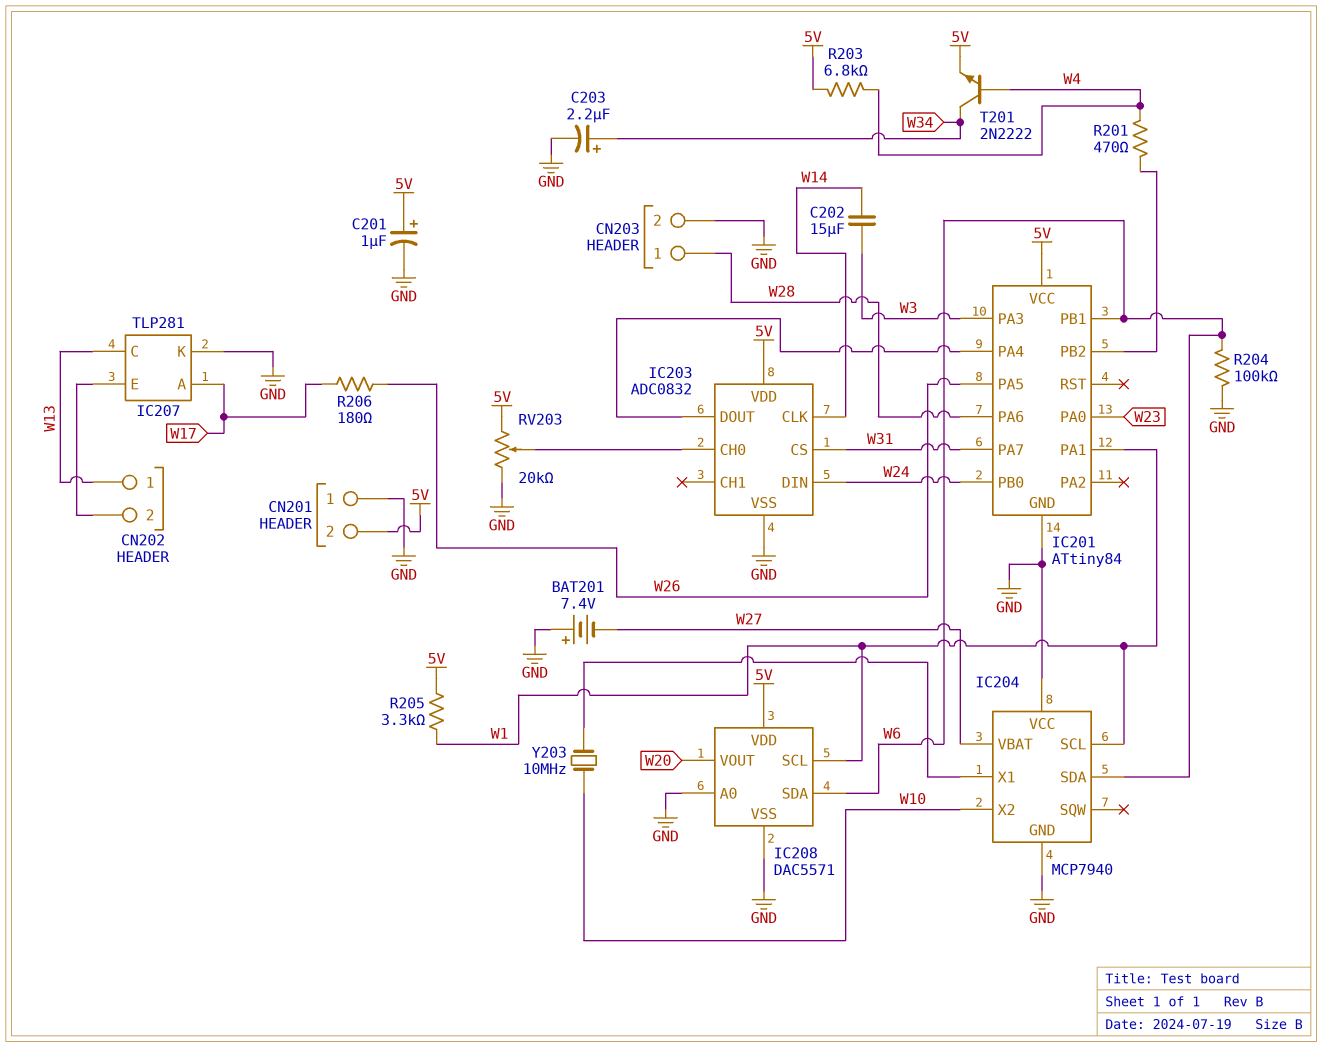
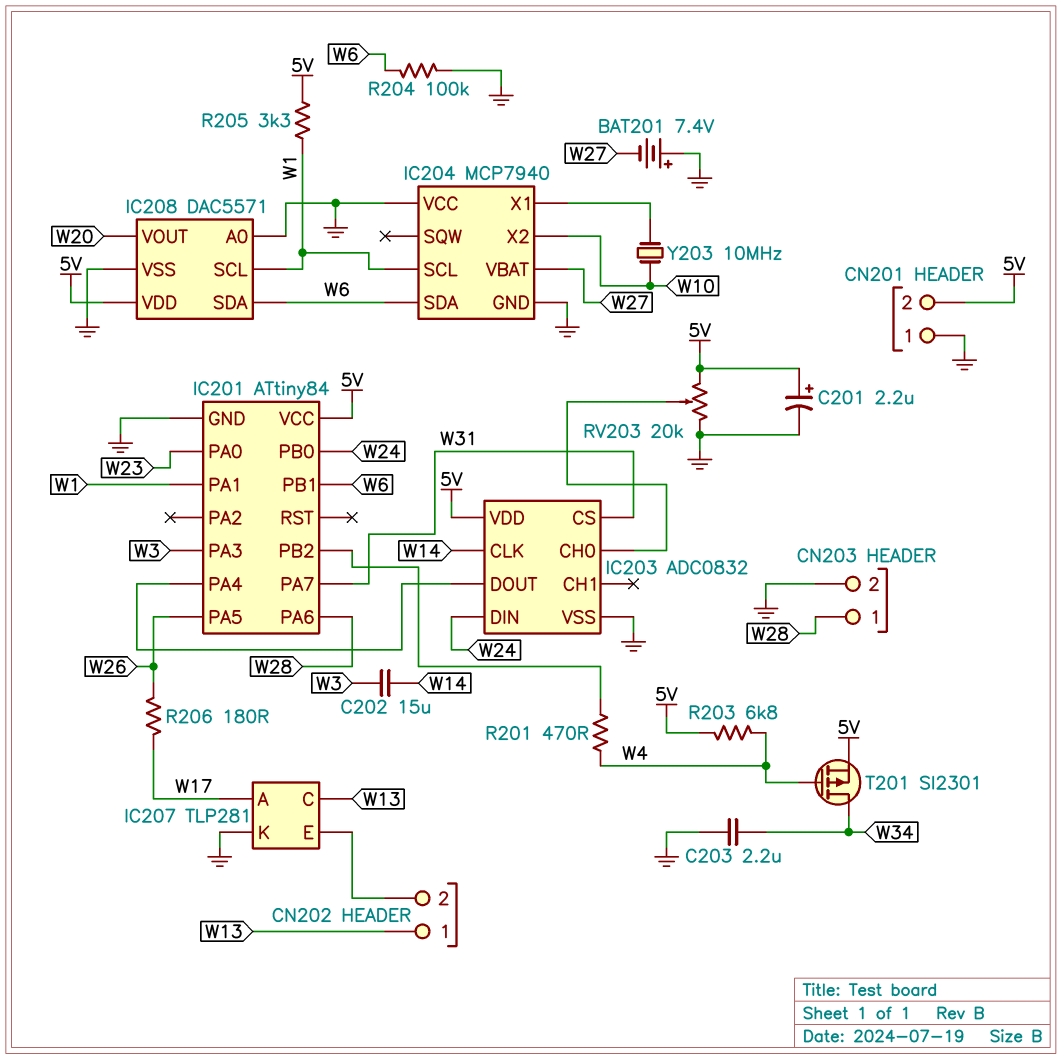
C201: 1uF (plus 5V, minus GND) -> 2.2uF (plus 5V, minus GND)
C203: 2.2uF (plus W34, minus GND) -> 2.2uF (GND, W34)
T201: NPN 2N2222 (B W4, C W34, E 5V) -> PMOS SI2301 (G W4, D W34, S 5V)

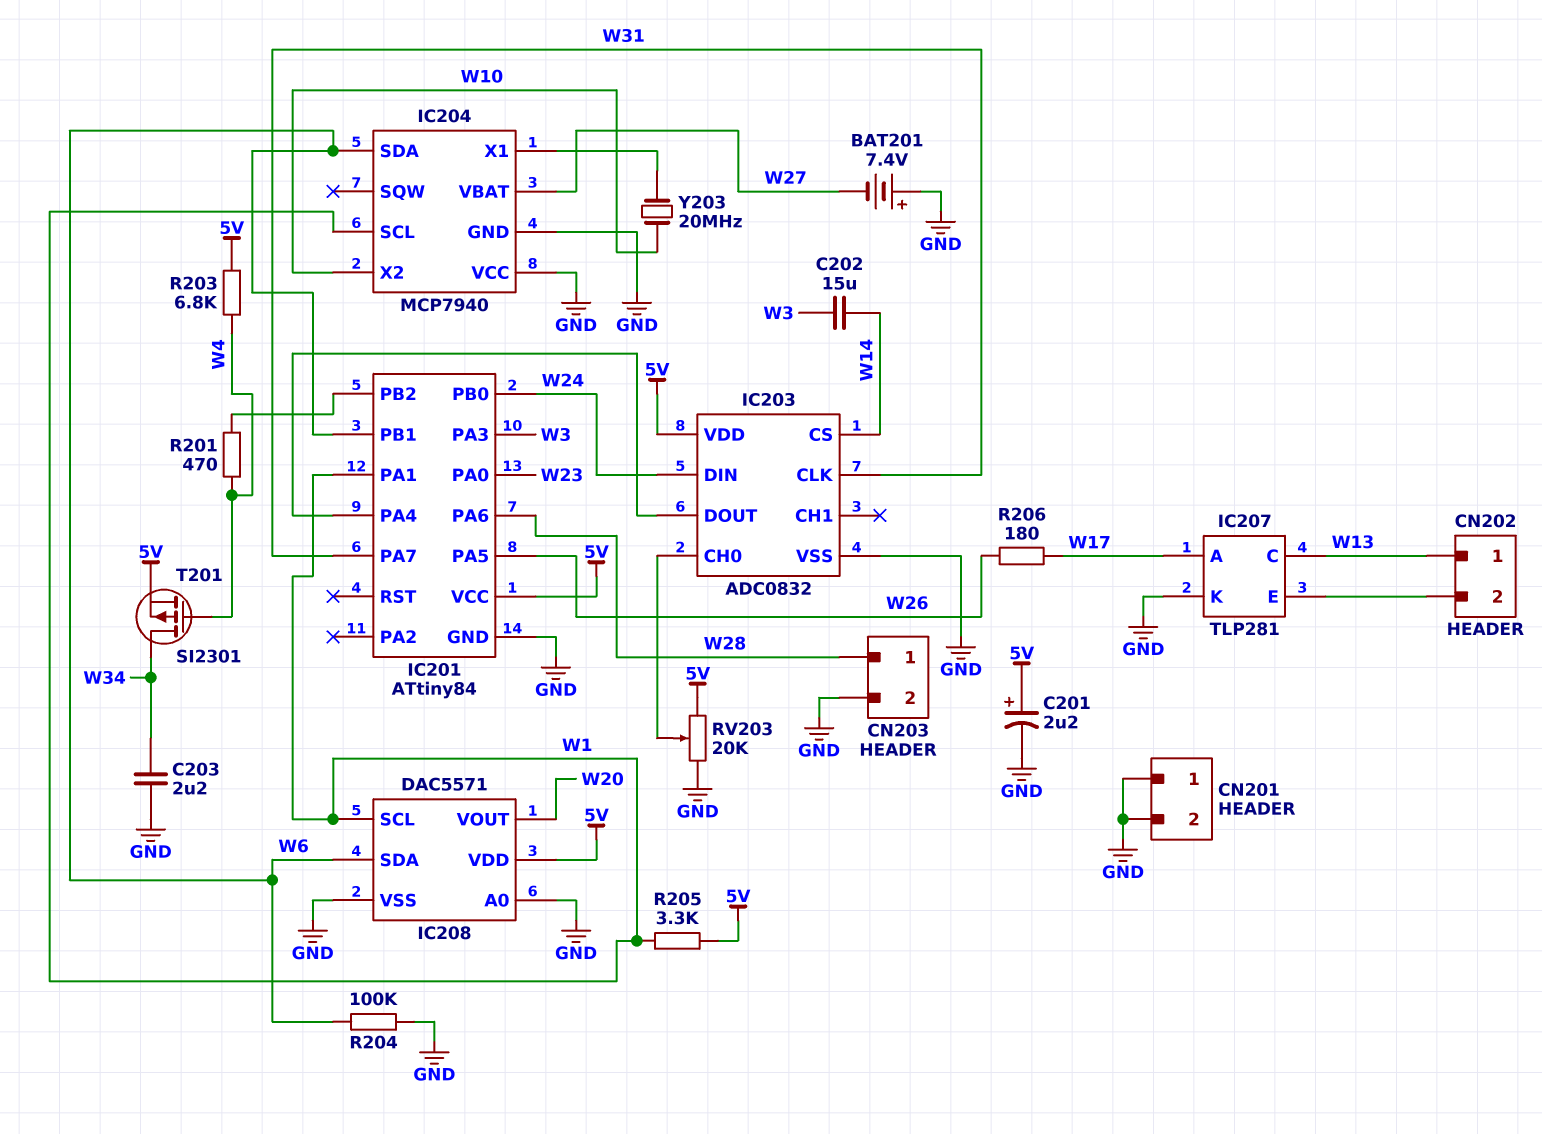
CN201 pin 2: 5V -> GND
IC203 pin CLK: W14 -> W31
IC203 pin CS: W31 -> W14
Y203: 10MHz (IC204/X1, W10) -> 20MHz (IC204/X1, W10)

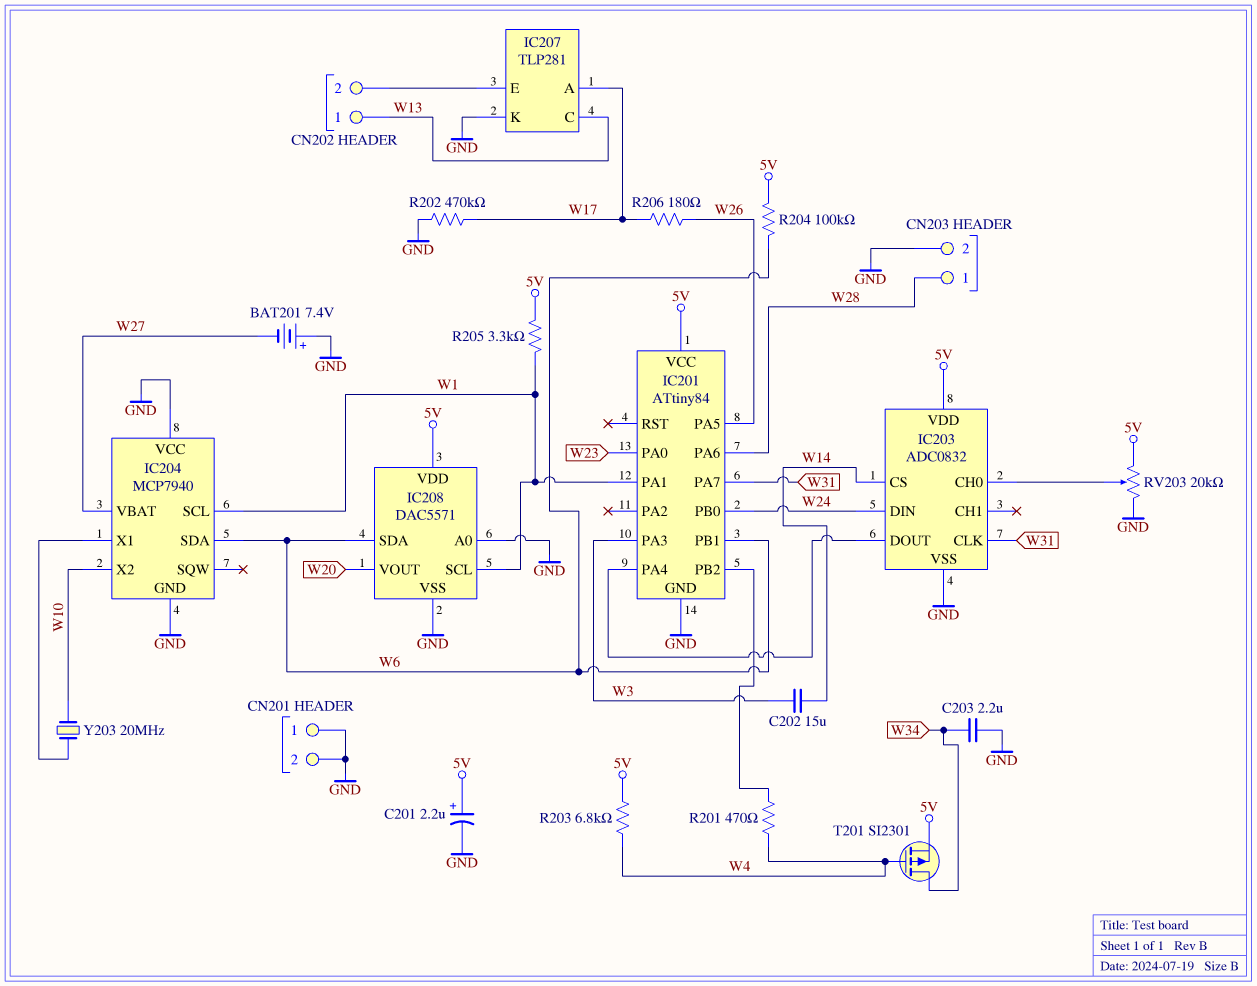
R202: none -> 470k (GND, W17)
R204: 100k (GND, W6) -> 100k (5V, W6)

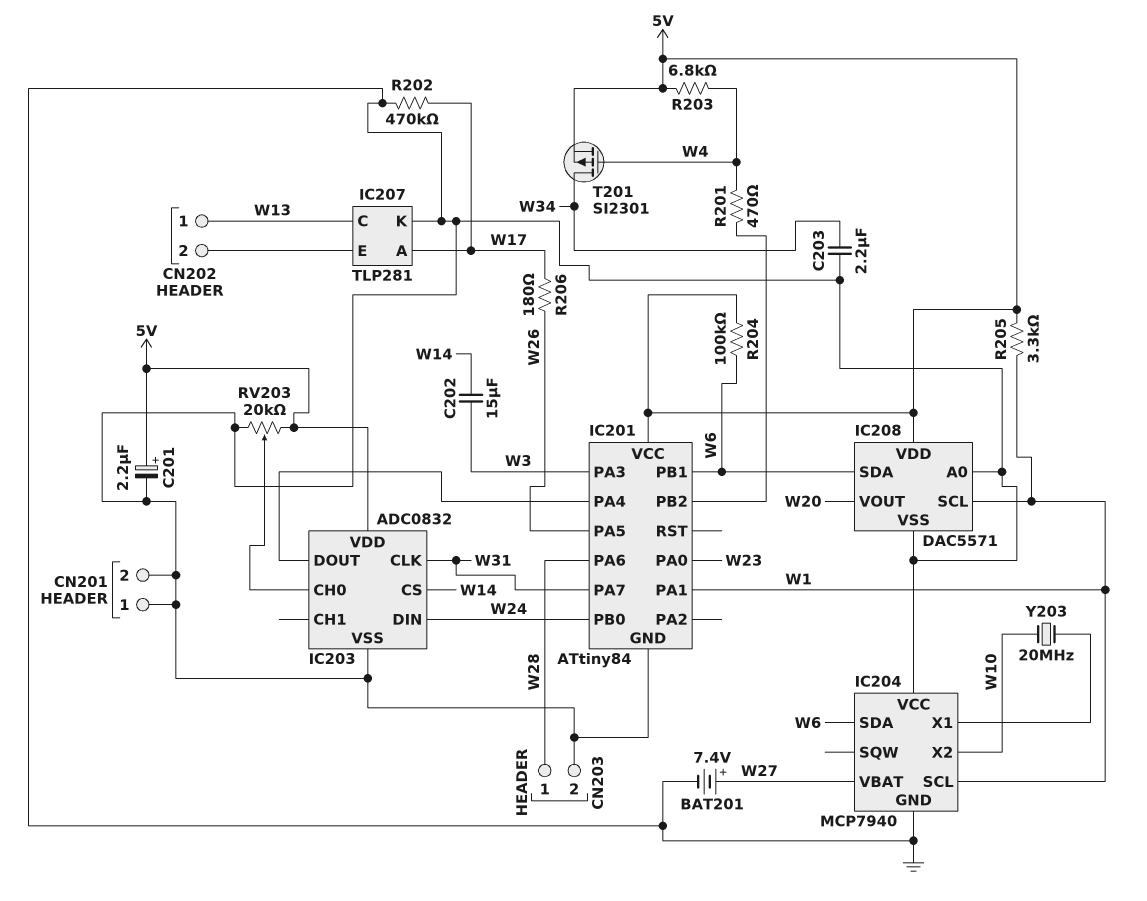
BAT201: 7.4V (plus GND, minus W27) -> 7.4V (plus W27, minus GND)

